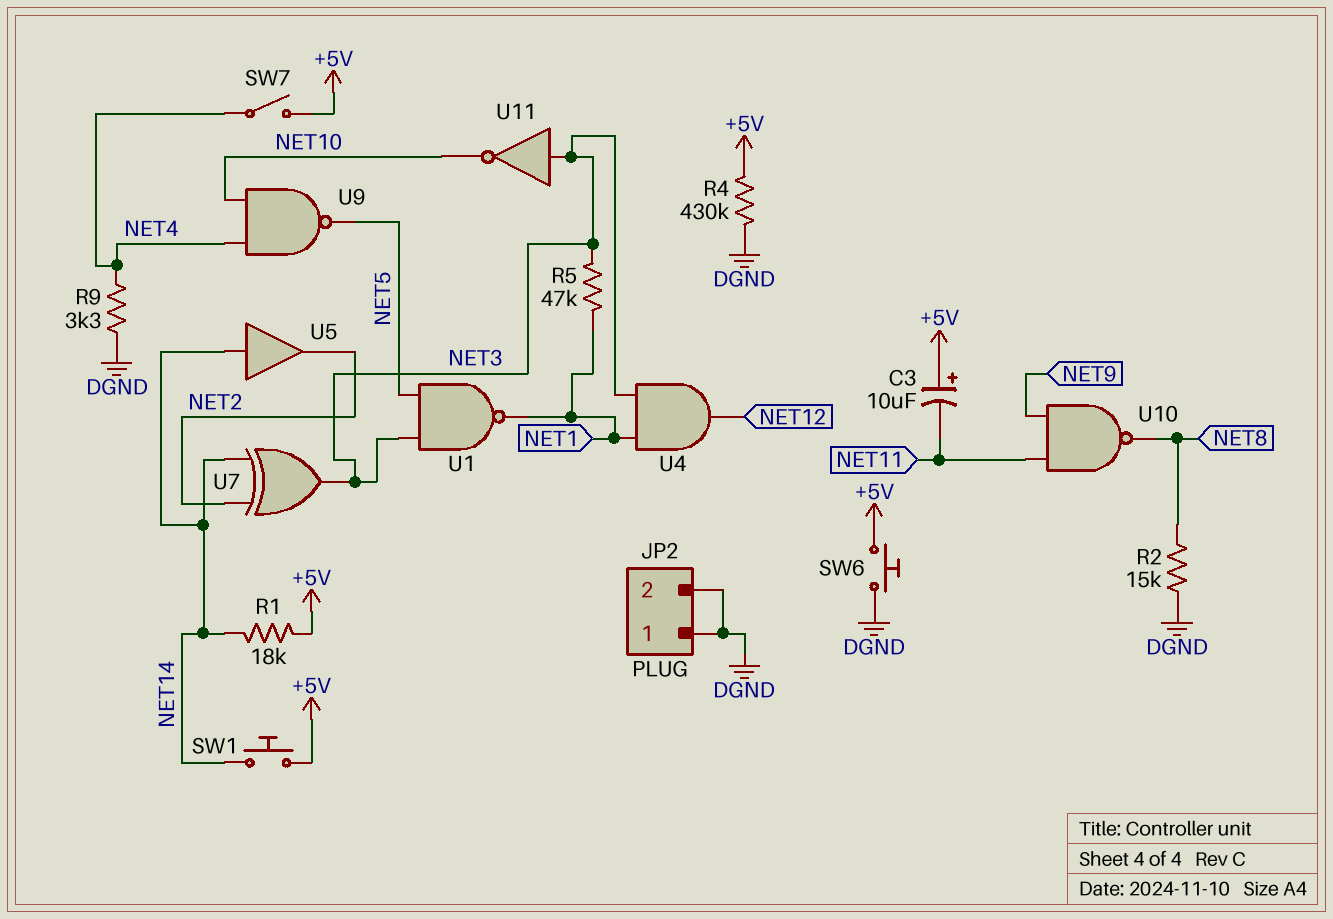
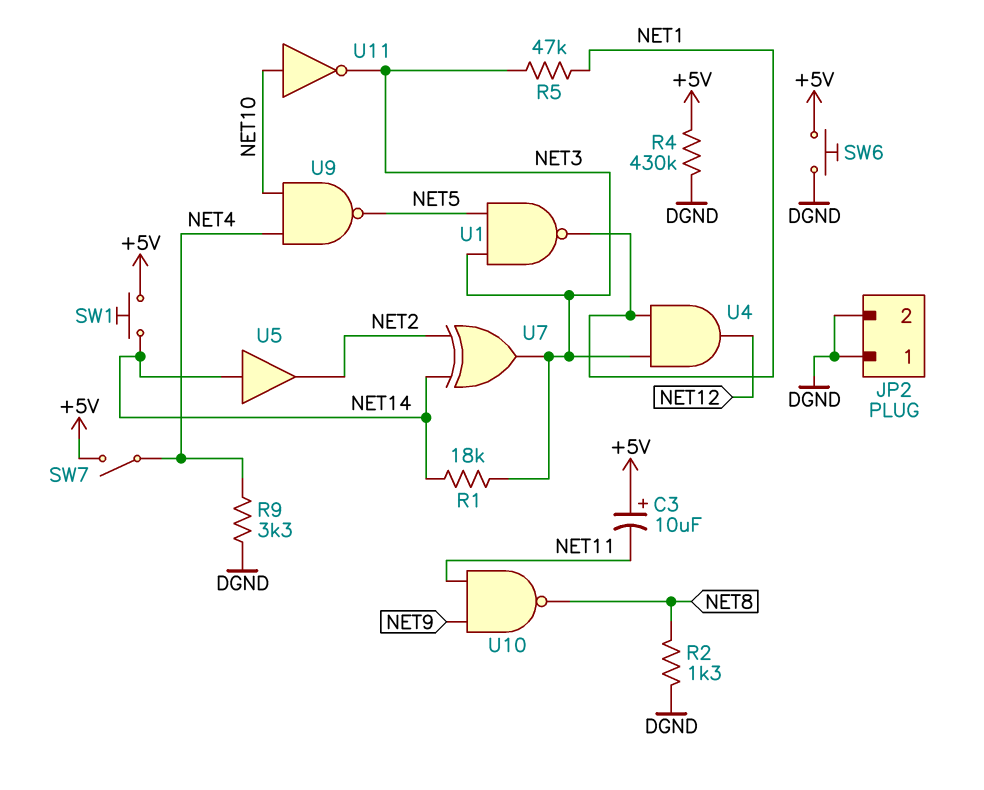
R1: 18k (+5V, NET14) -> 18k (NET3, NET14)
R2: 15k (DGND, NET8) -> 1.3k (DGND, NET8)
U11: NOT (in NET3, out NET10) -> NOT (in NET10, out NET3)

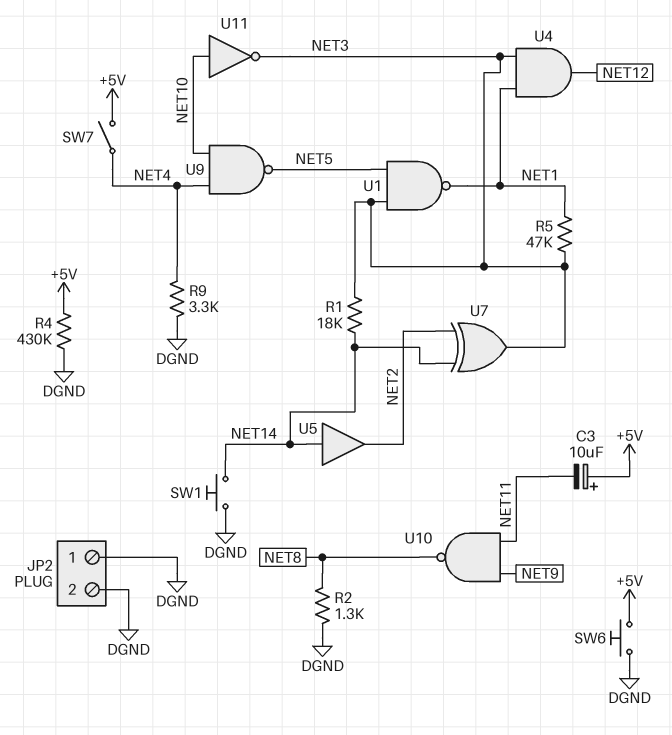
SW1: button (+5V, NET14) -> button (DGND, NET14)

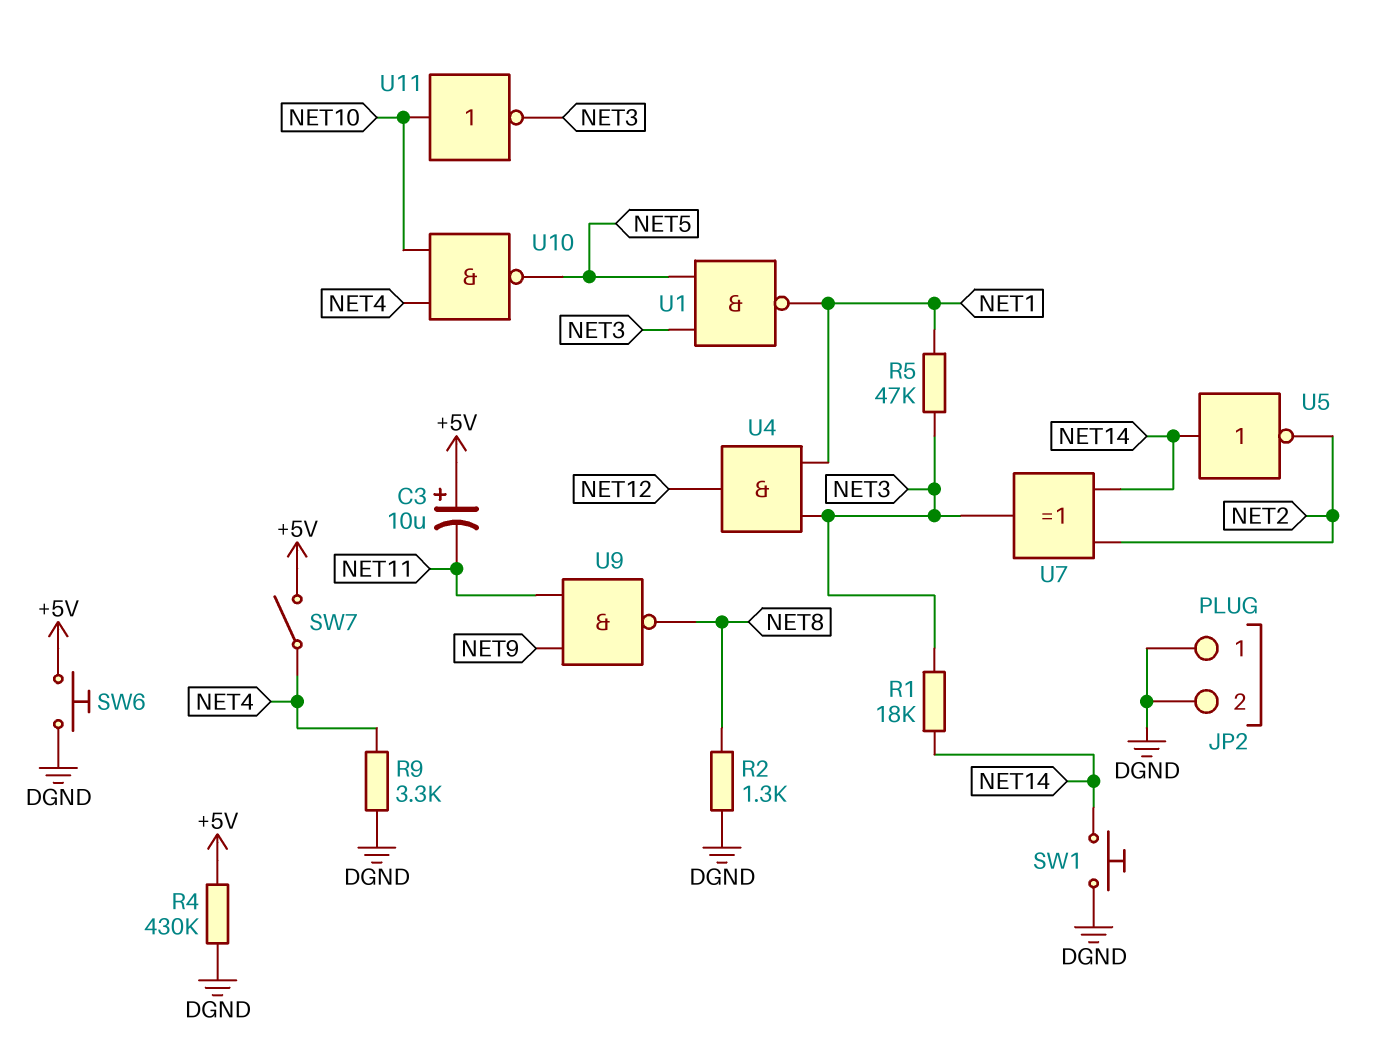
U5: buffer (in NET14, out NET2) -> NOT (in NET14, out NET2)
U9: NAND (in NET4, in NET10, out NET5) -> NAND (in NET9, in NET11, out NET8)
U10: NAND (in NET9, in NET11, out NET8) -> NAND (in NET4, in NET10, out NET5)

